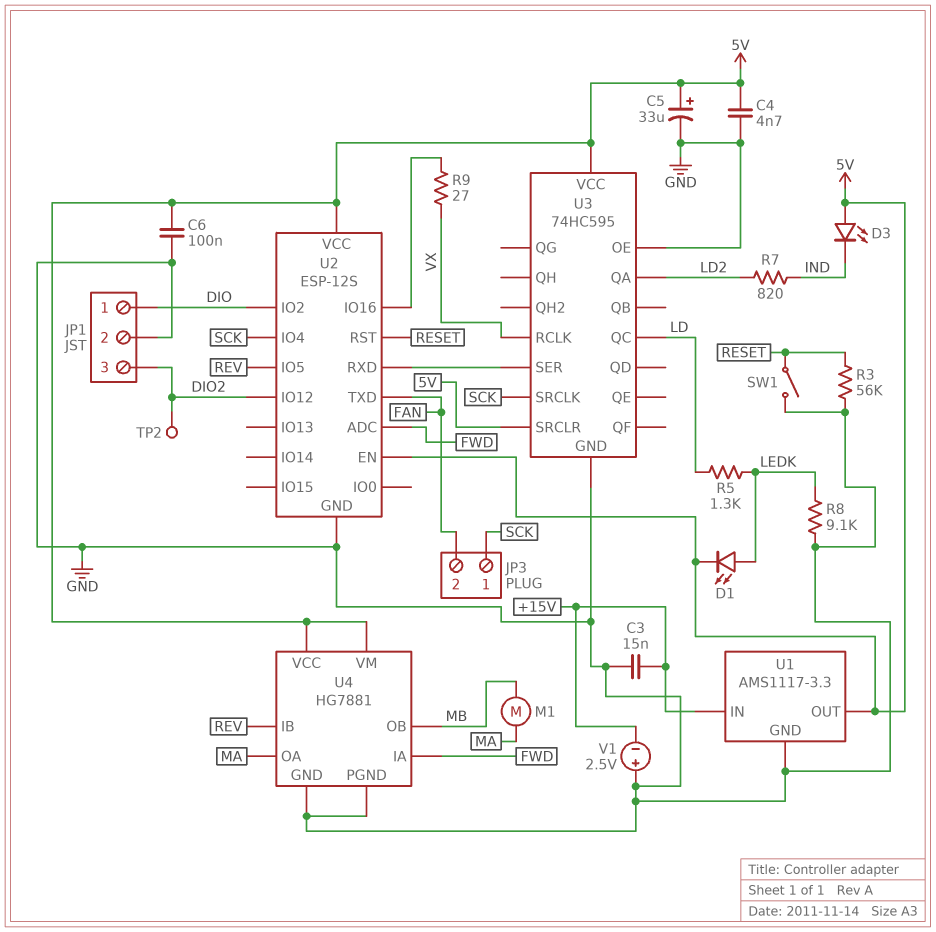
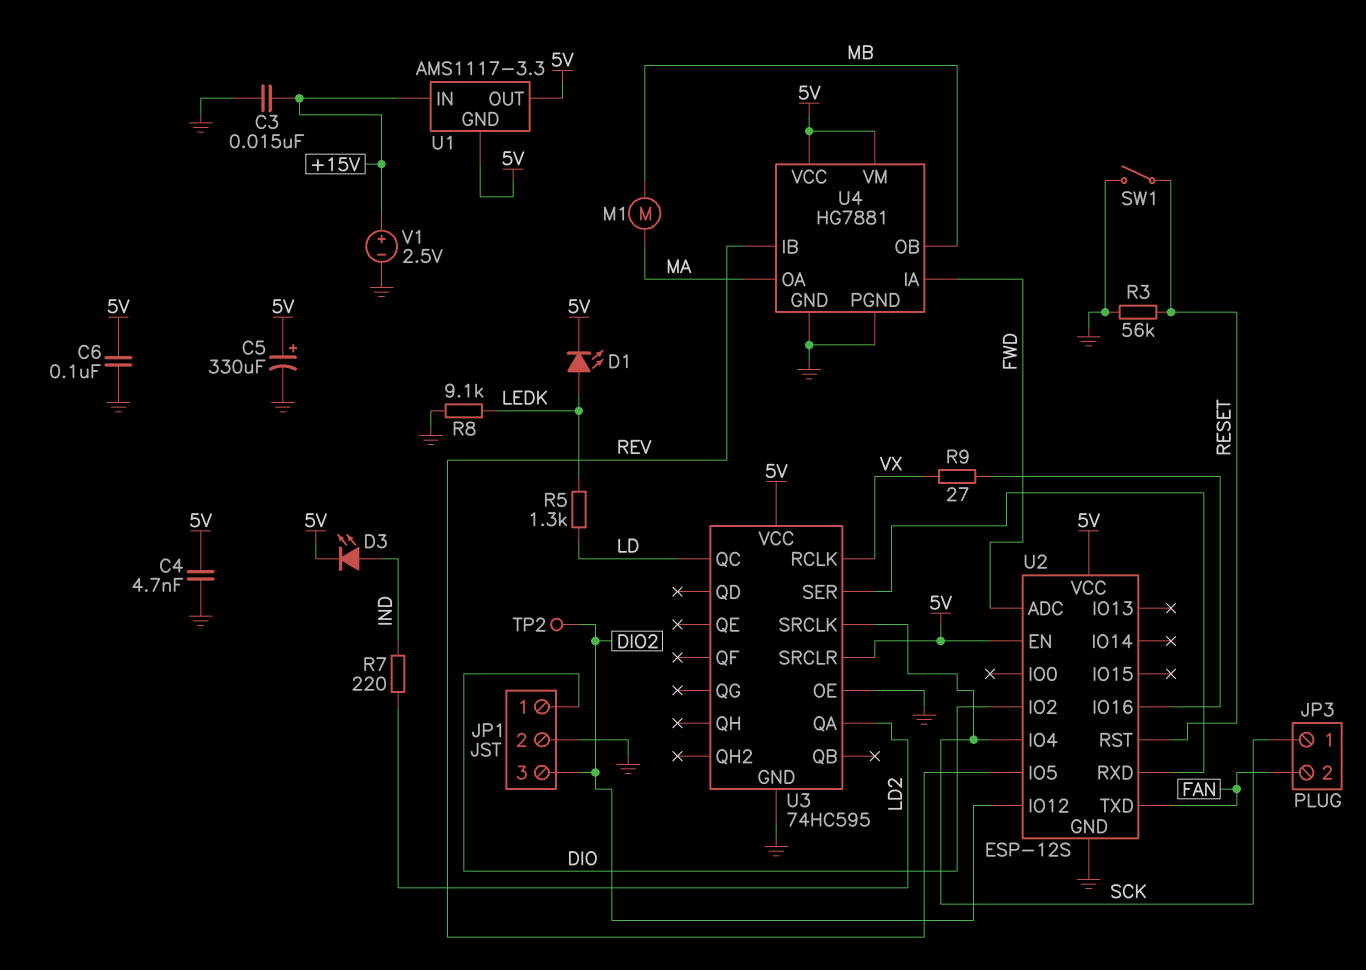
C5: 33uF (plus 5V, minus GND) -> 330uF (plus 5V, minus GND)
D3: LED (A 5V, K IND) -> LED (A IND, K 5V)
R7: 820 (IND, LD2) -> 220 (IND, LD2)
U1 pin GND: GND -> 5V
V1: 2.5V (plus GND, minus +15V) -> 2.5V (plus +15V, minus GND)

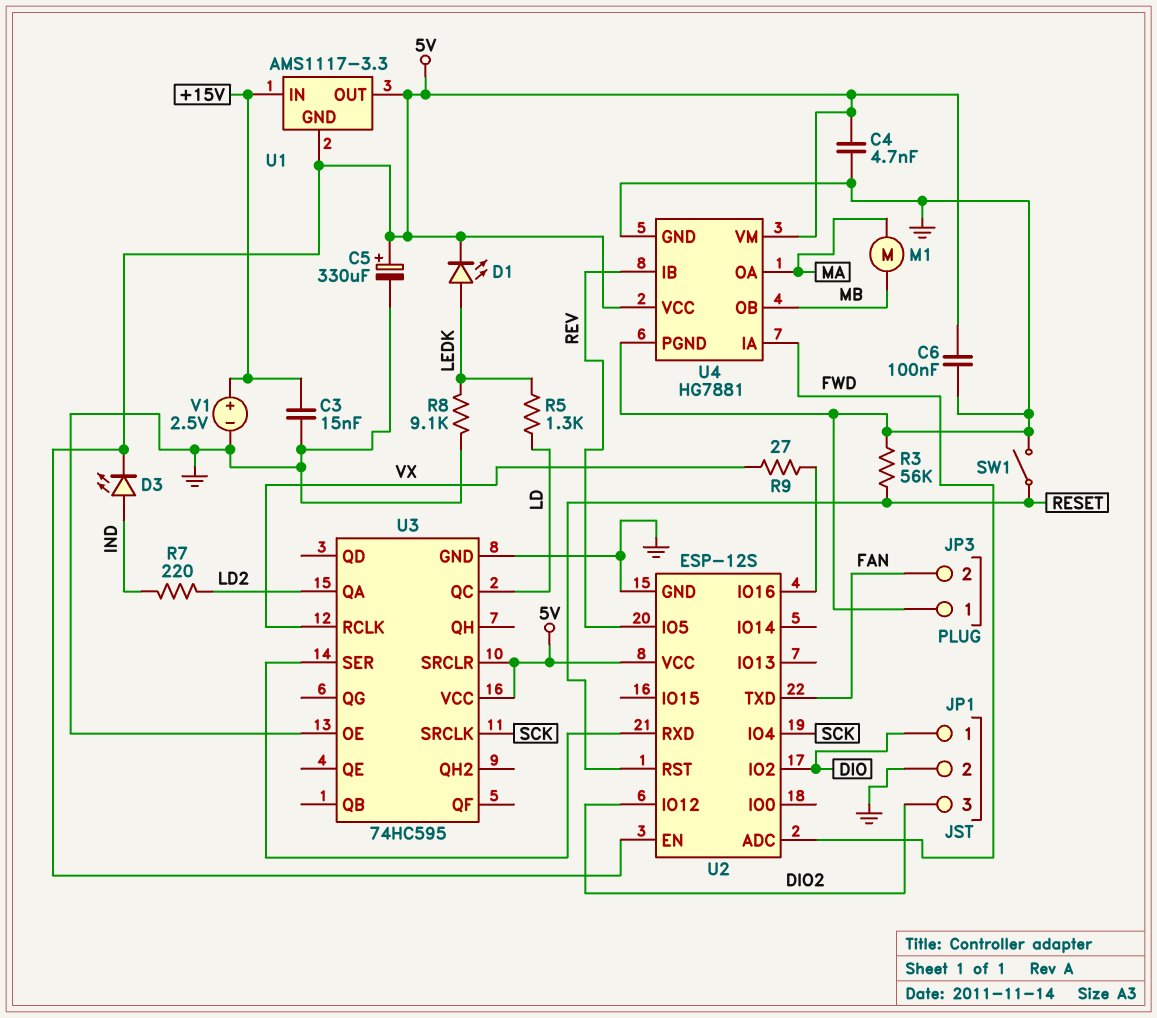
JP3 pin 1: SCK -> GND
TP2: test point (DIO2) -> none

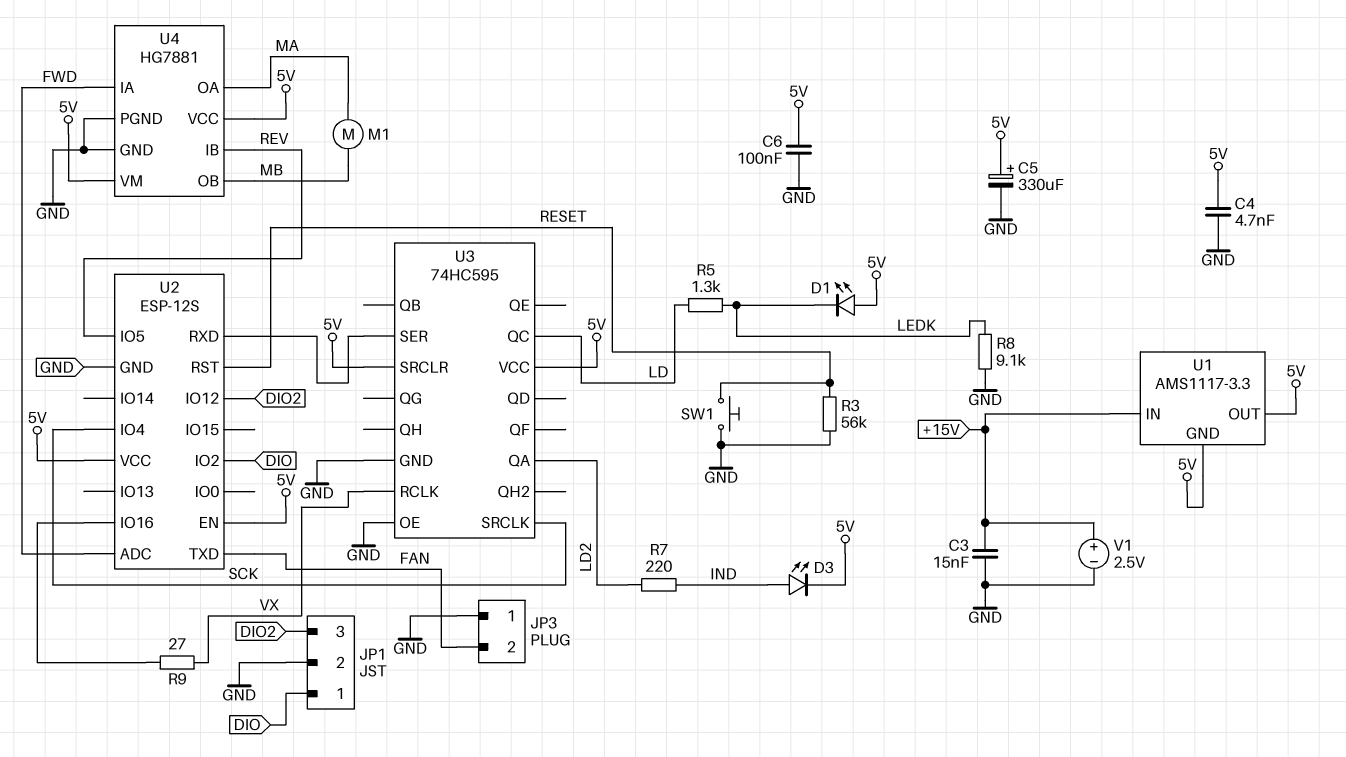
D1: LED (A LEDK, K 5V) -> LED (A 5V, K LEDK)
SW1: switch (GND, RESET) -> button (GND, RESET)

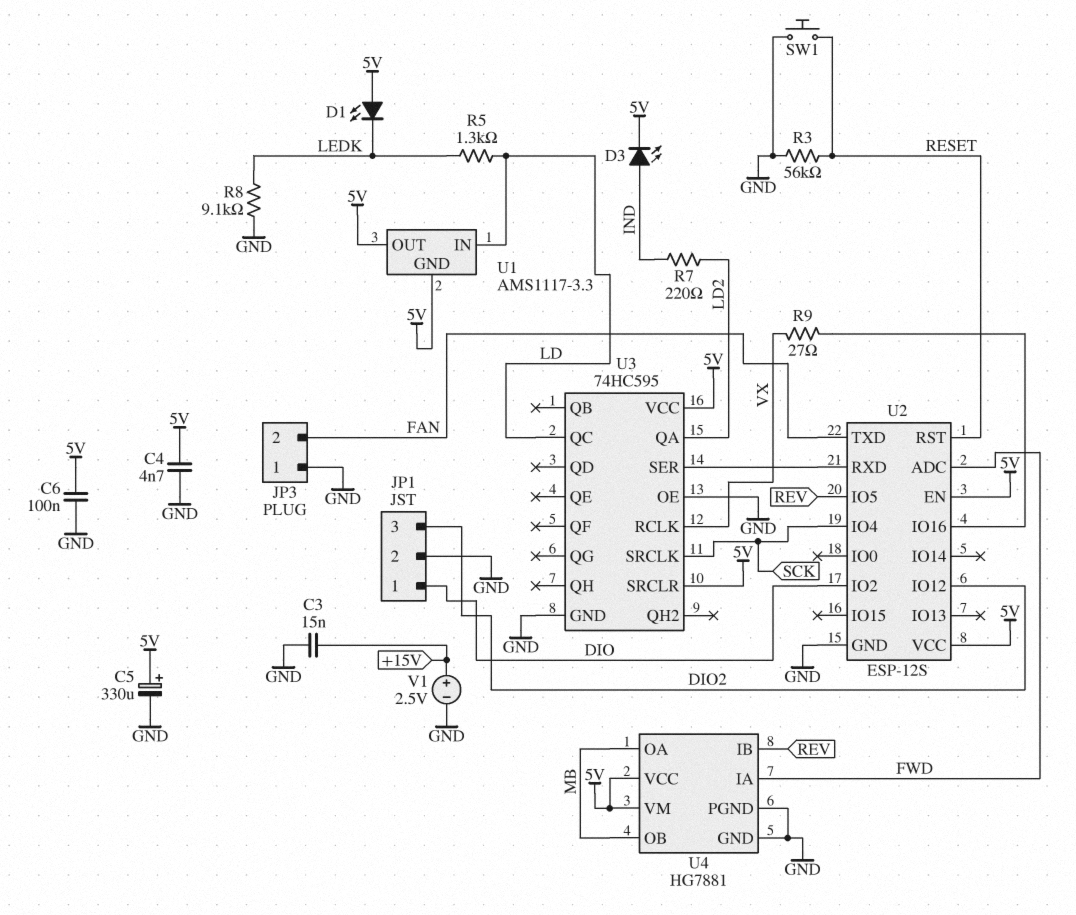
M1: motor (MA, MB) -> none
U1 pin IN: +15V -> LD
U4 pin OA: MA -> MB

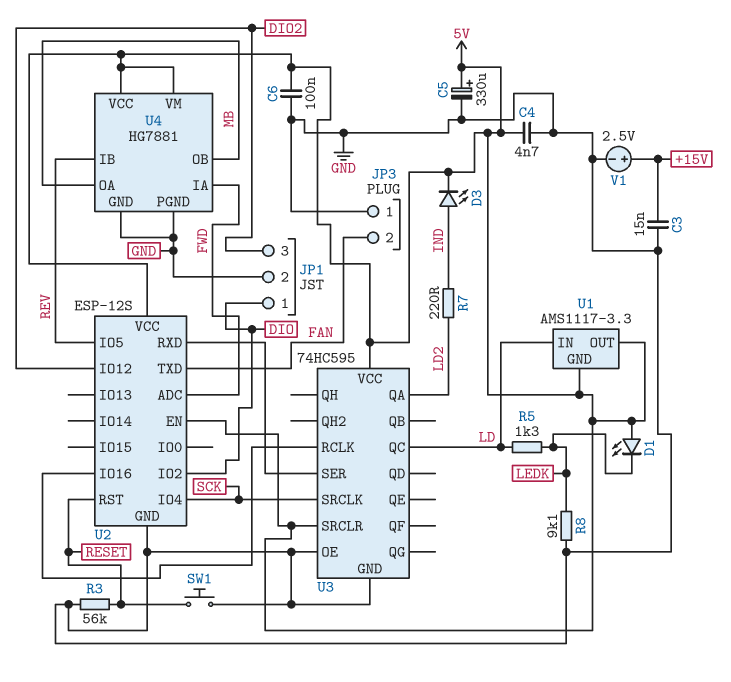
R9: 27 (U2/IO16, VX) -> none
U3 pin RCLK: VX -> U2/IO16

